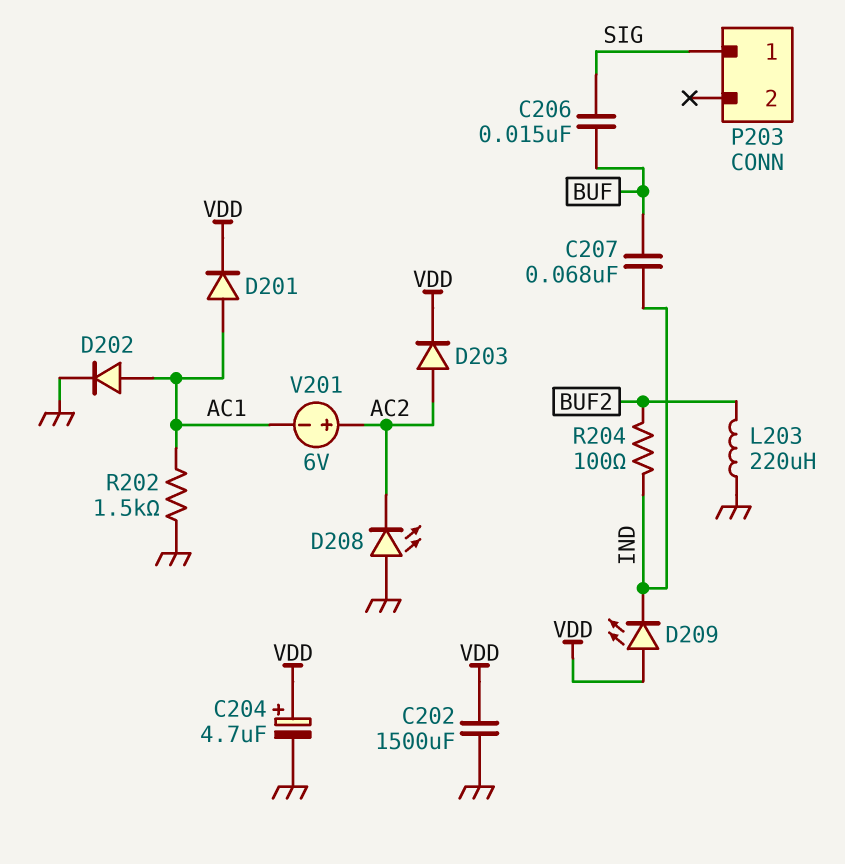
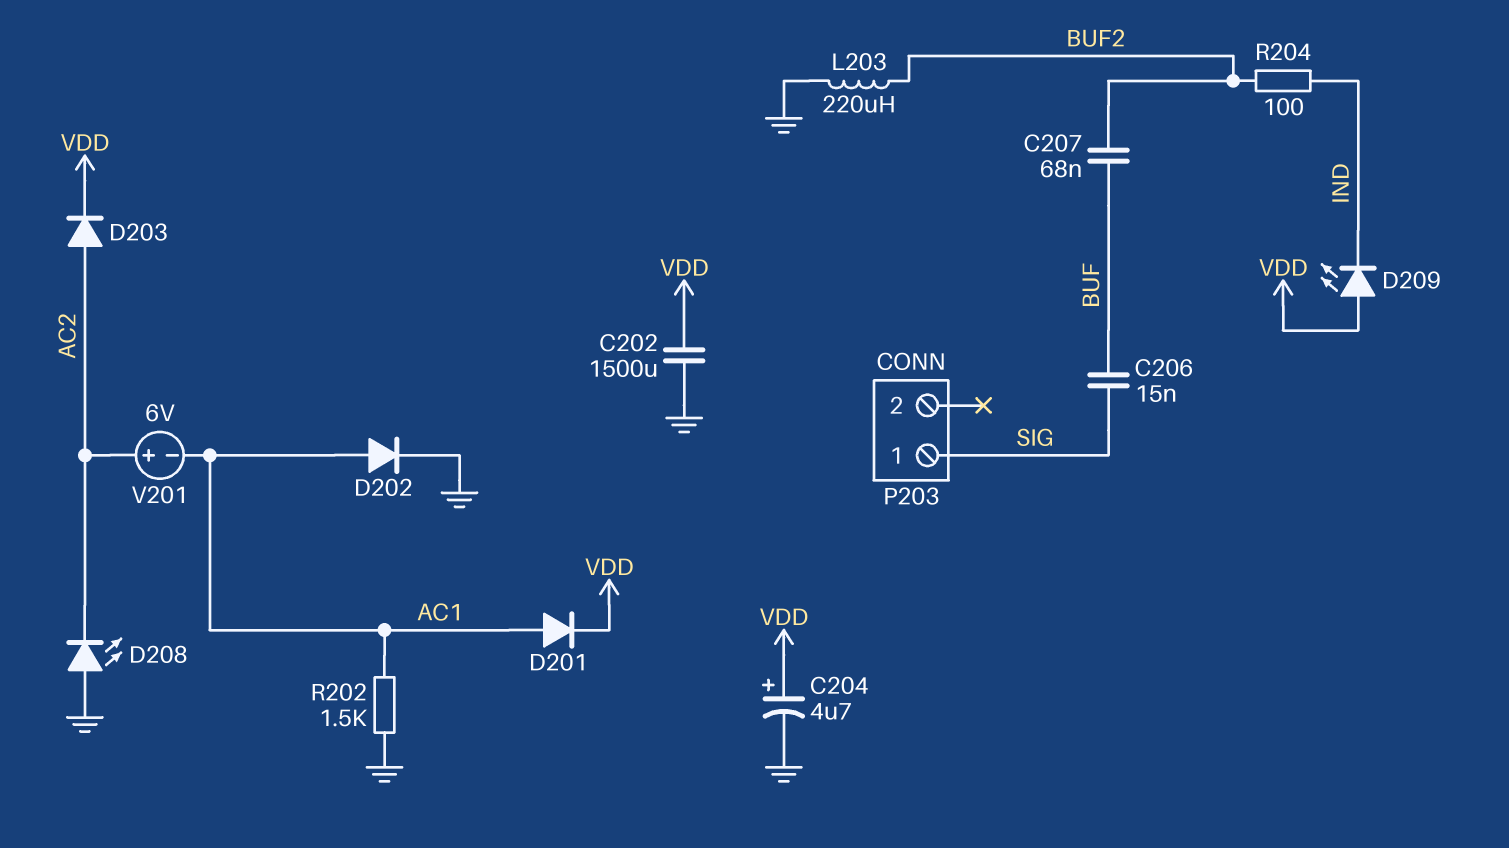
C207: 68nF (BUF, IND) -> 68nF (BUF, BUF2)

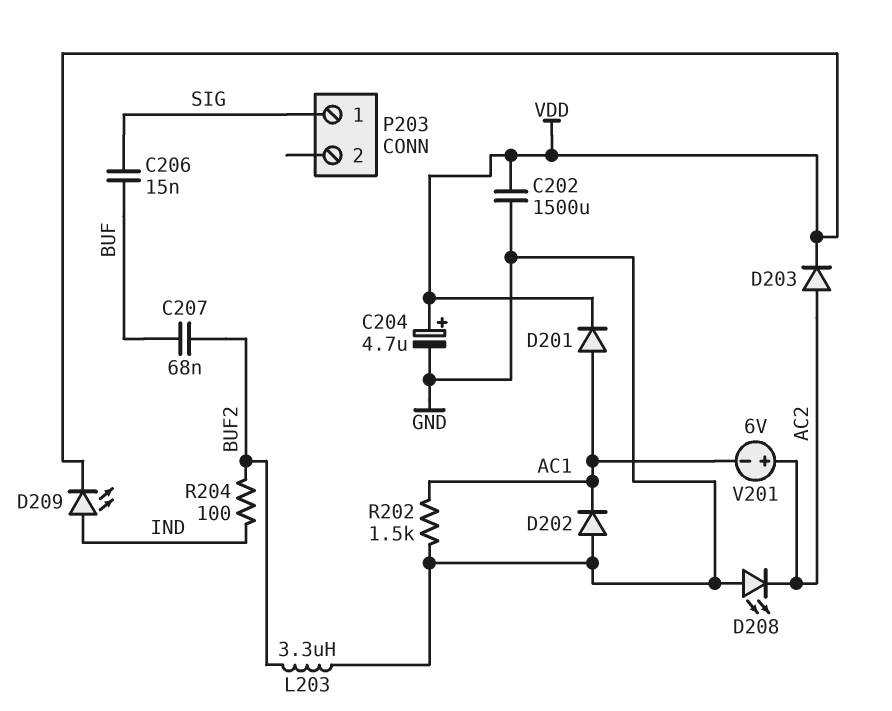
D202: diode (A AC1, K GND) -> diode (A GND, K AC1)
D209: LED (A VDD, K IND) -> LED (A IND, K VDD)
L203: 220uH (BUF2, GND) -> 3.3uH (BUF2, GND)

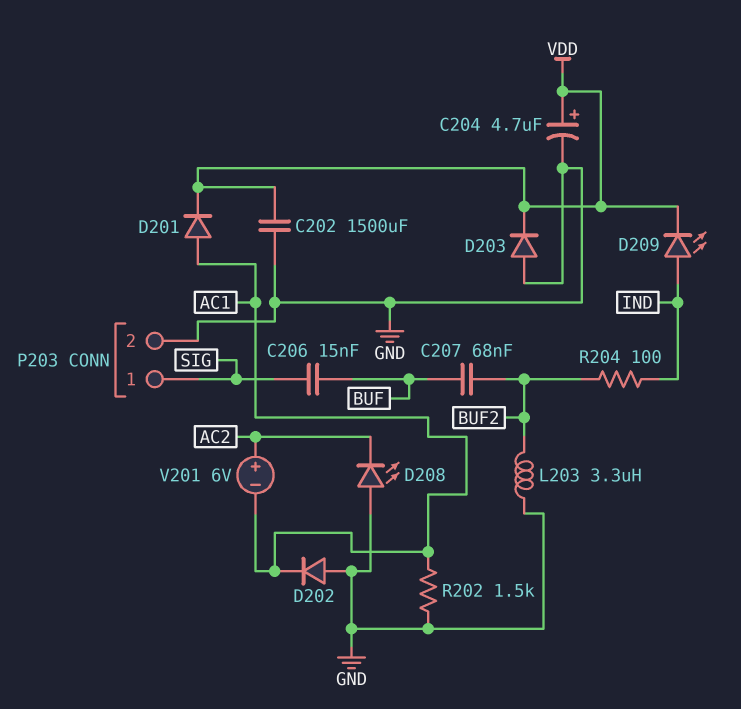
D203: diode (A AC2, K VDD) -> diode (A GND, K VDD)
P203 pin 2: none -> GND

